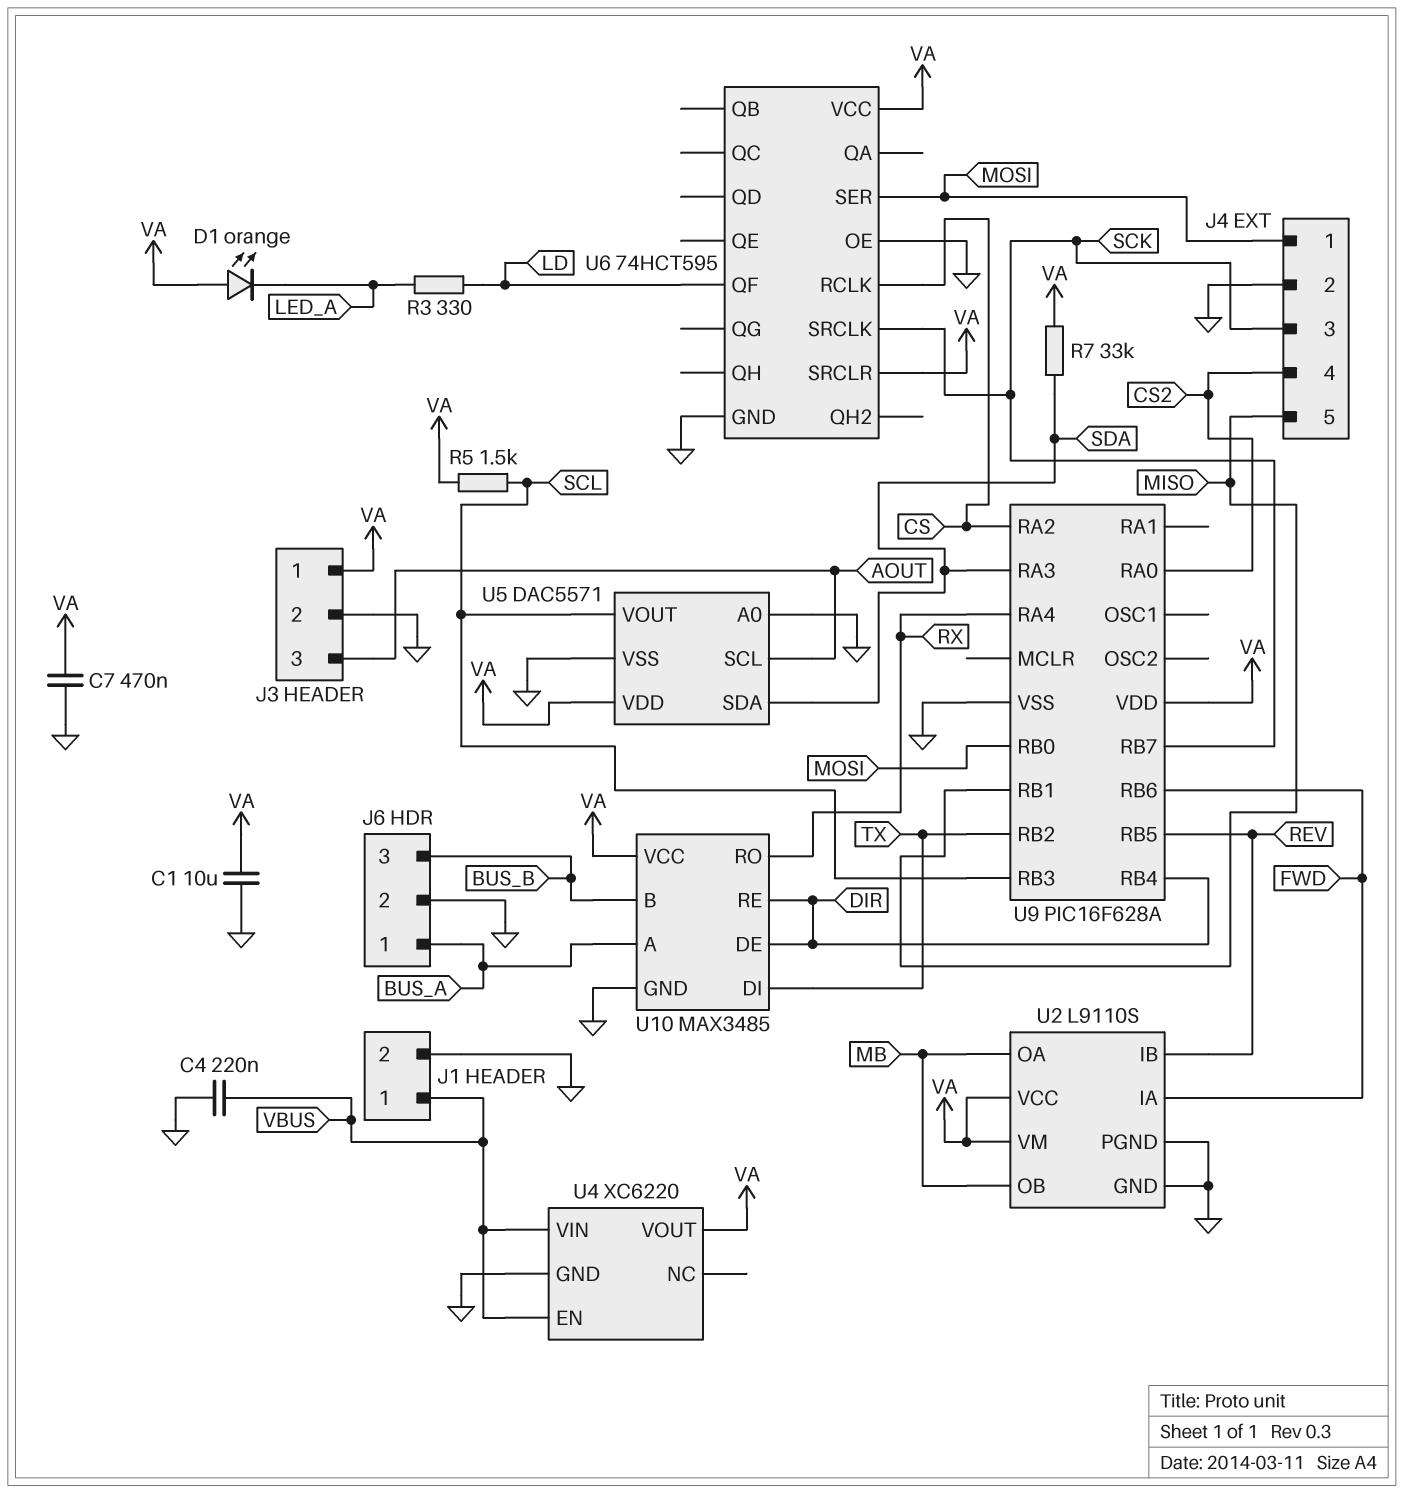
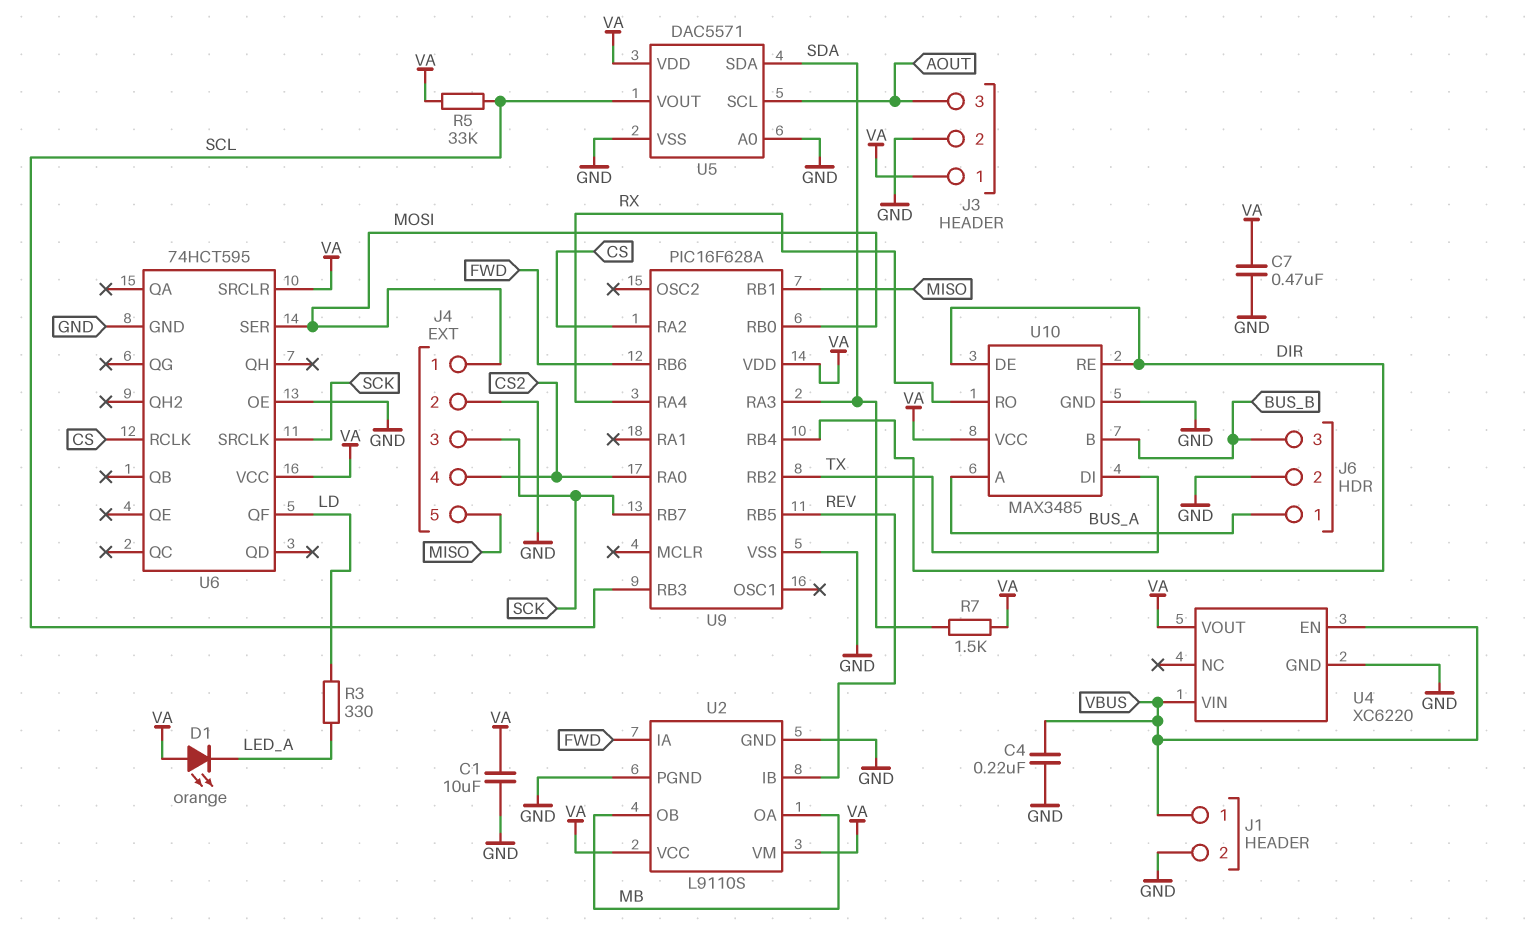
R5: 1.5k (SCL, VA) -> 33k (SCL, VA)
R7: 33k (SDA, VA) -> 1.5k (SDA, VA)

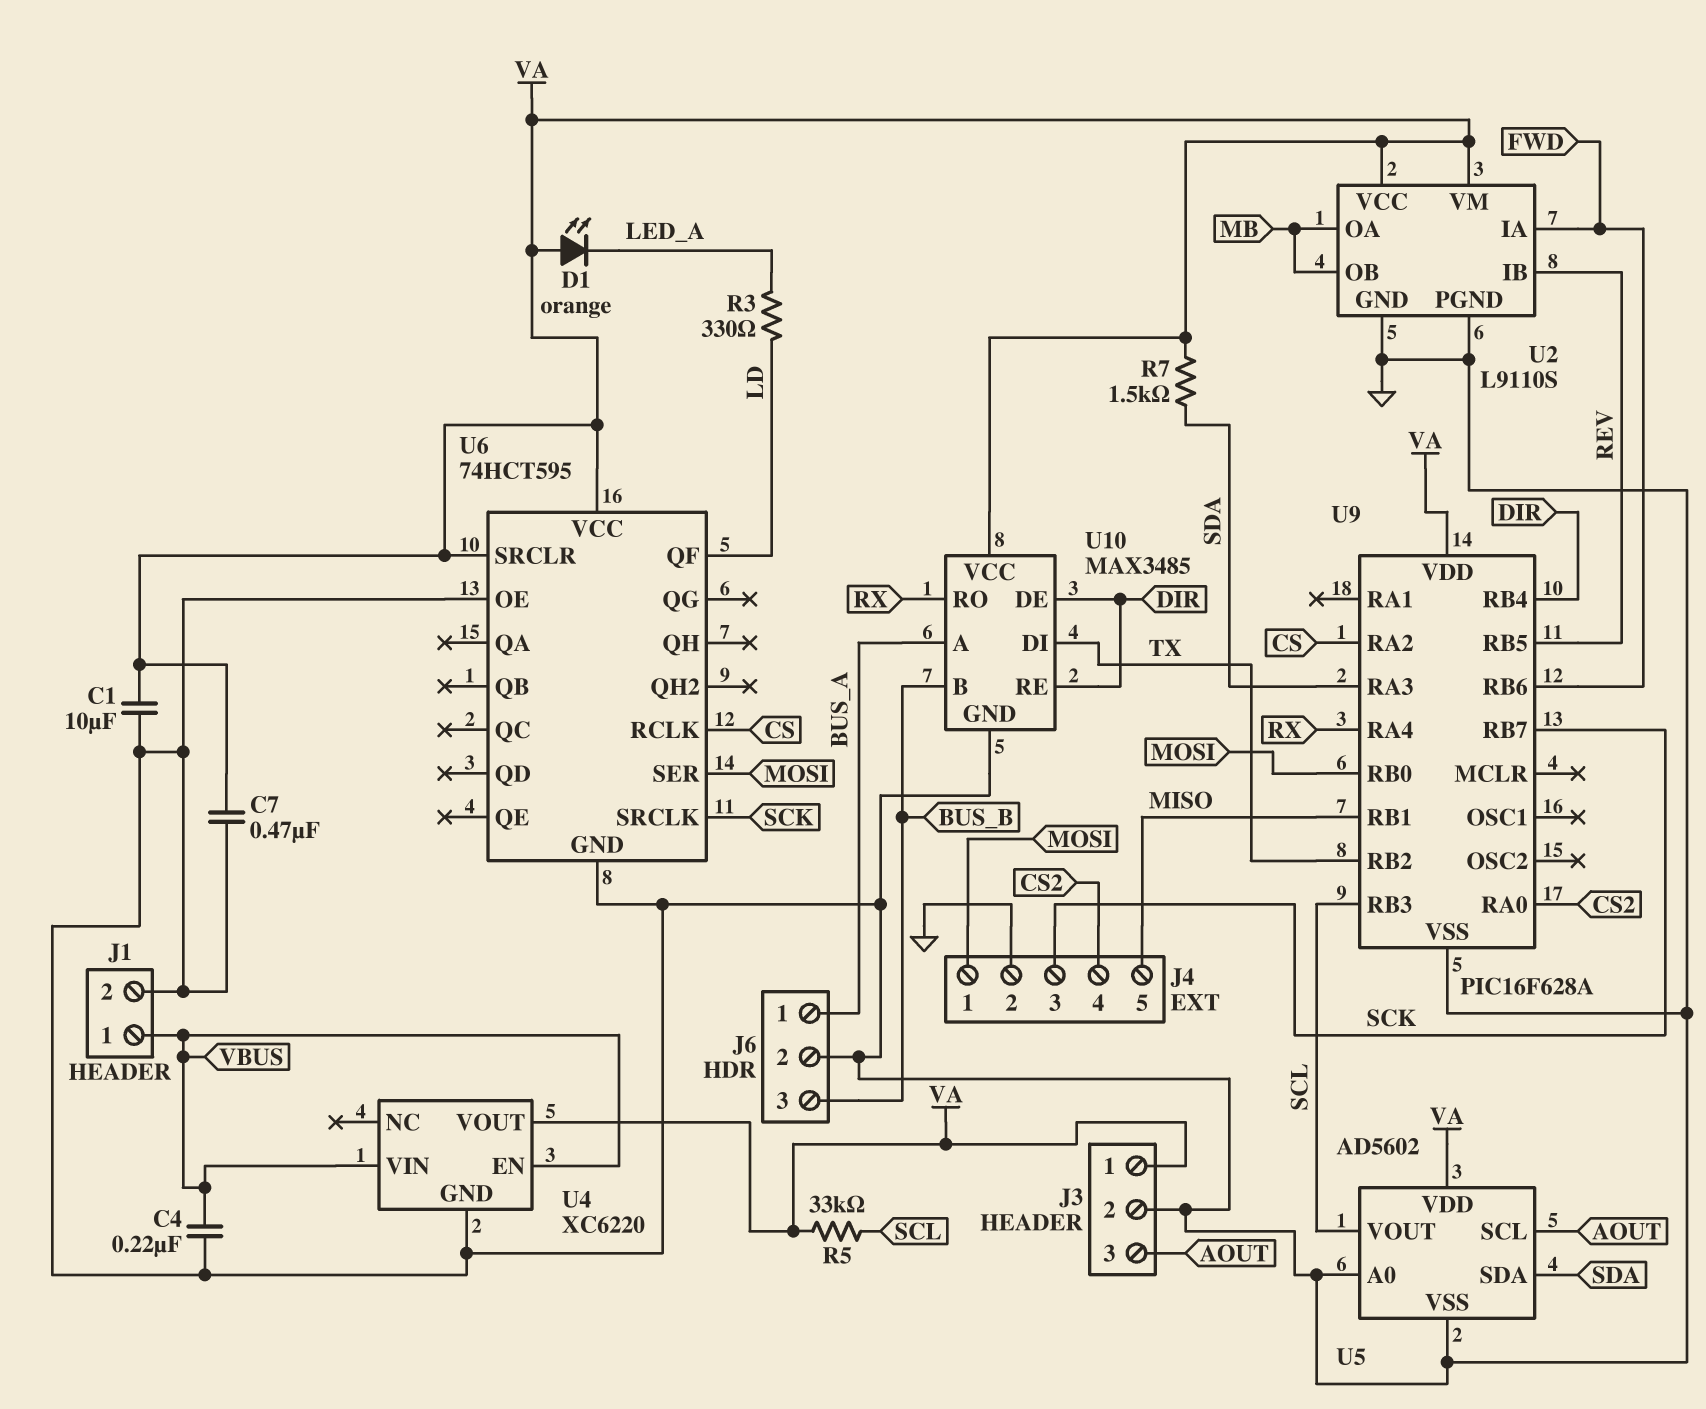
U5: DAC5571 -> AD5602

